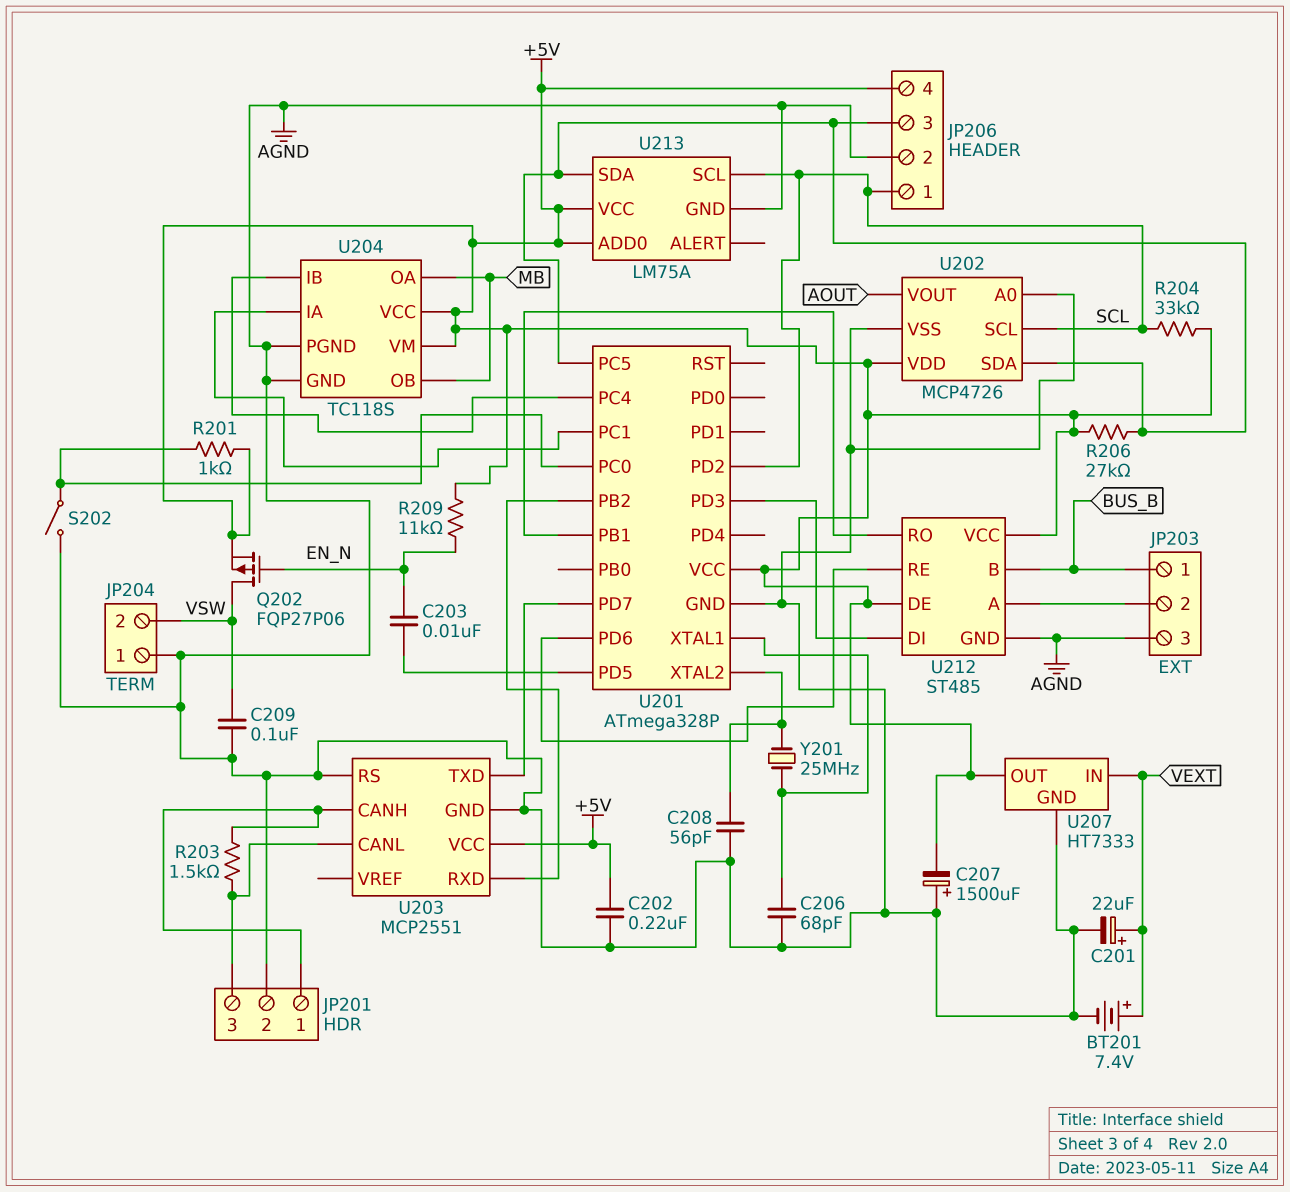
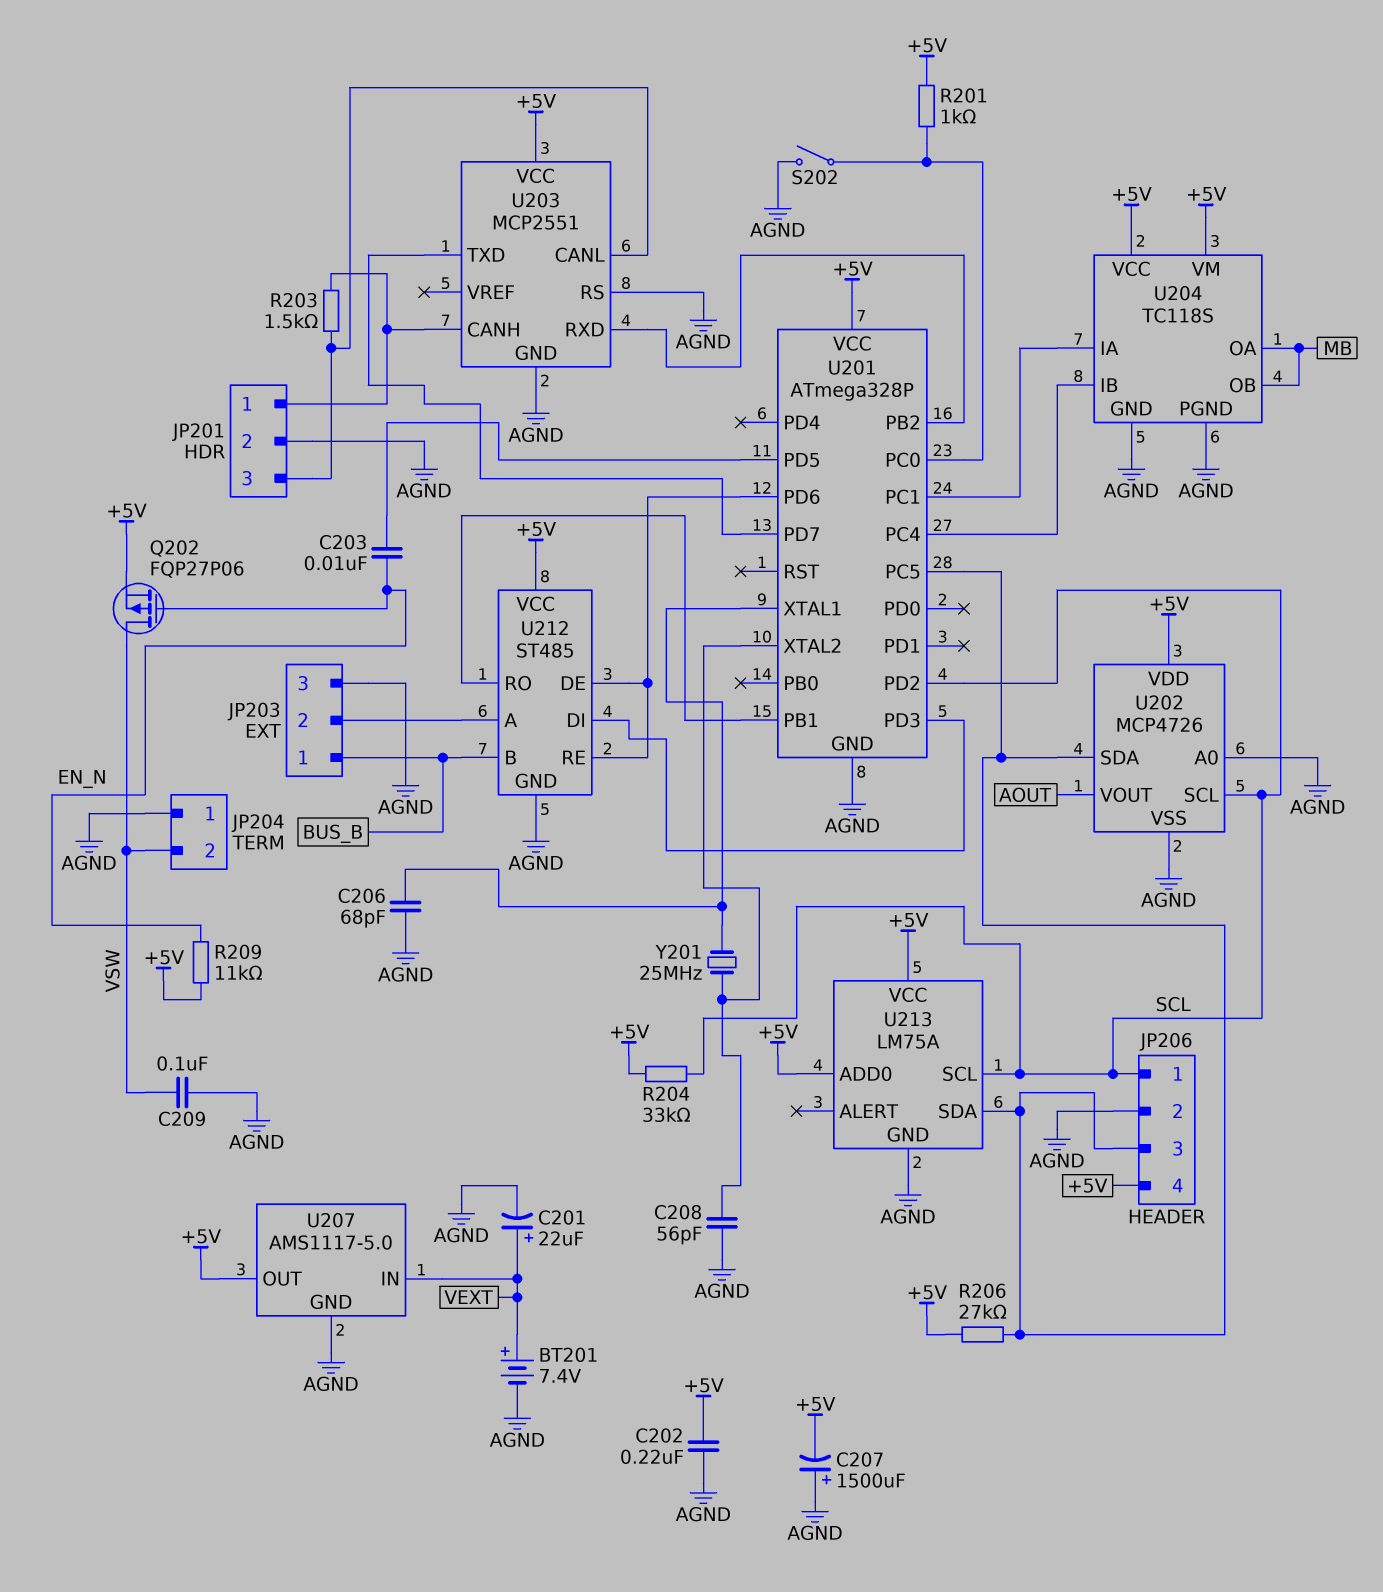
U207: HT7333 -> AMS1117-5.0
U212 pin DE: +5V -> U201/PD6

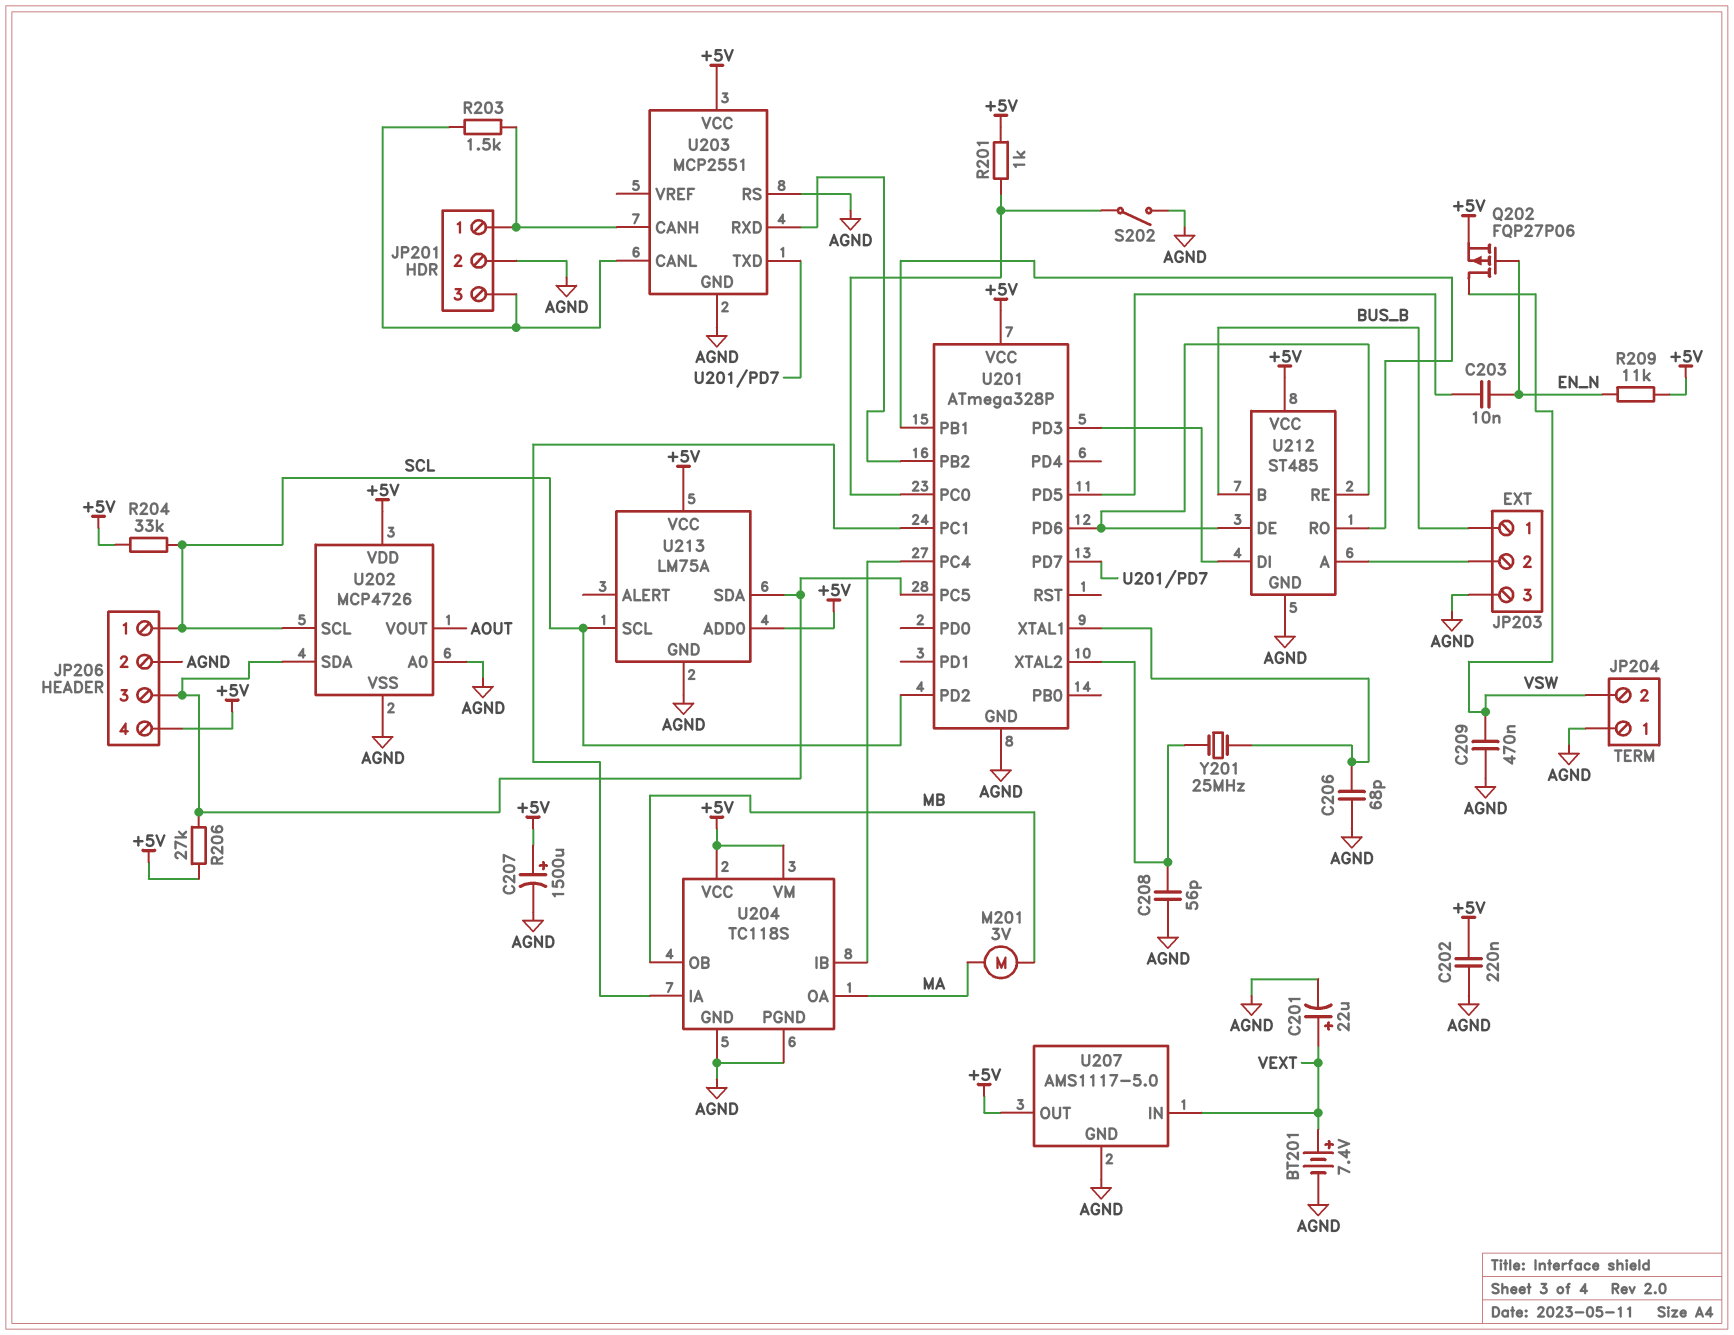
C207: 1500uF (plus AGND, minus +5V) -> 1500uF (plus +5V, minus AGND)
C209: 100nF (AGND, VSW) -> 470nF (AGND, VSW)
M201: none -> motor 3V (MA, MB)
U204 pin OA: MB -> MA

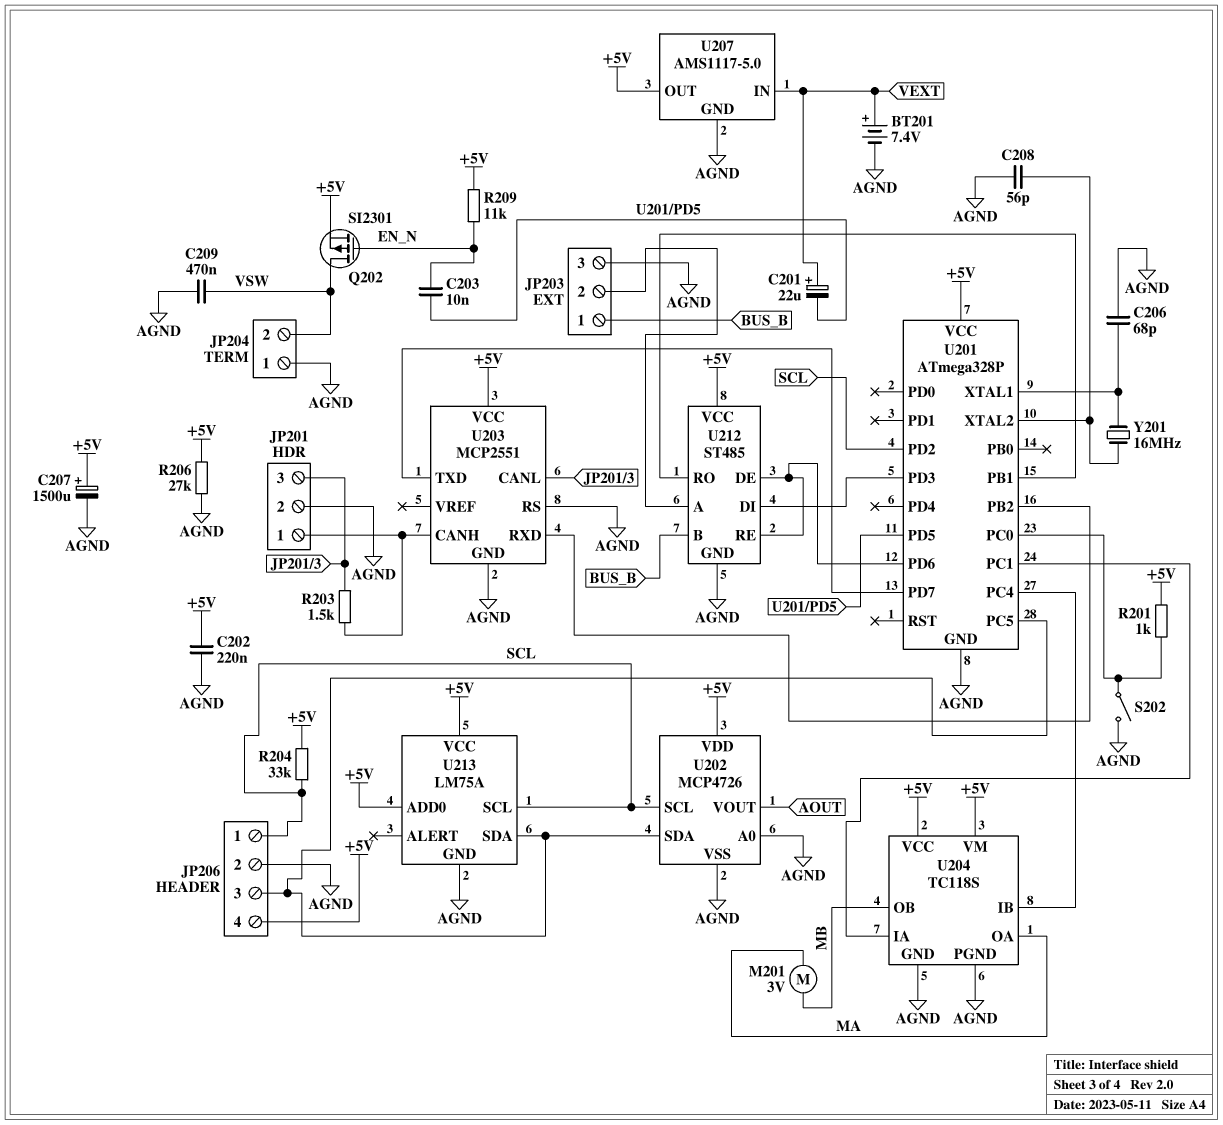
C201: 22uF (plus VEXT, minus AGND) -> 22uF (plus VEXT, minus U201/PD5)
Q202: PMOS FQP27P06 (G EN_N, D VSW, S +5V) -> PMOS SI2301 (G EN_N, D VSW, S +5V)
R206: 27k (+5V, JP206/3) -> 27k (+5V, AGND)
Y201: 25MHz (U201/XTAL1, U201/XTAL2) -> 16MHz (U201/XTAL1, U201/XTAL2)

